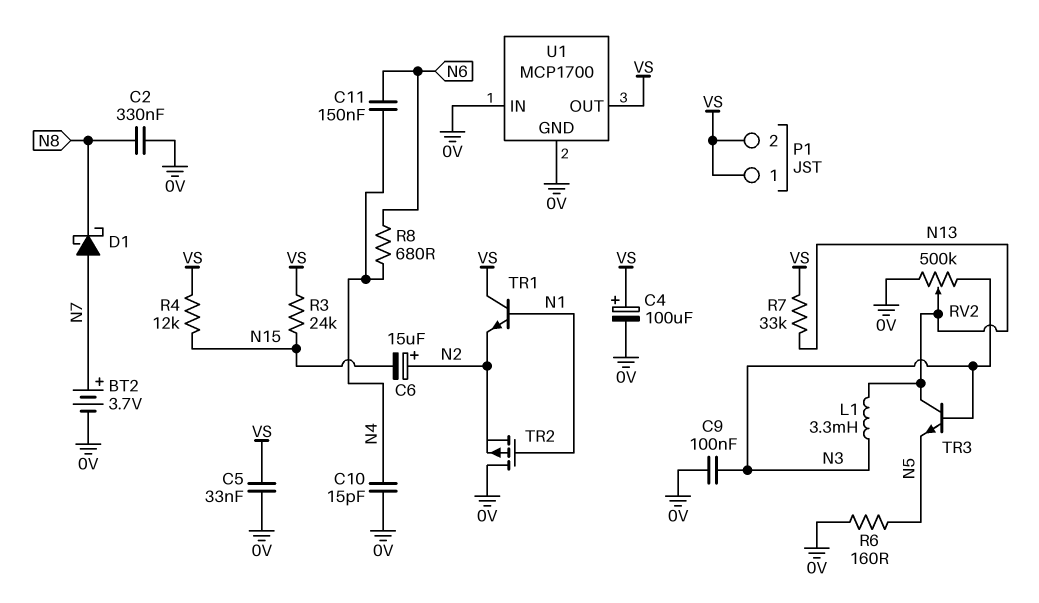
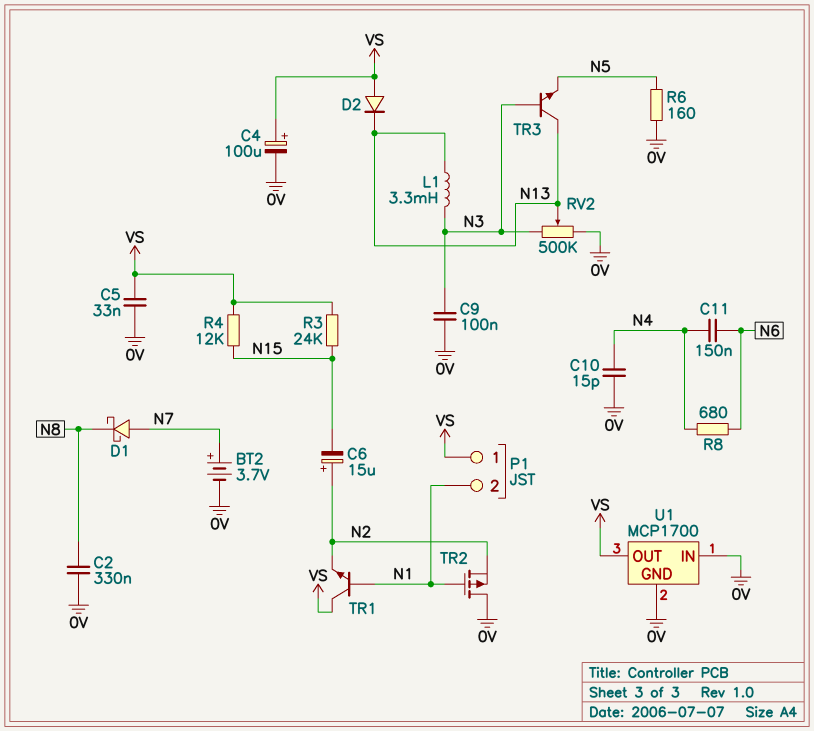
D2: none -> diode (A VS, K N13)
P1 pin 2: VS -> N1
R7: 33k (N13, VS) -> none

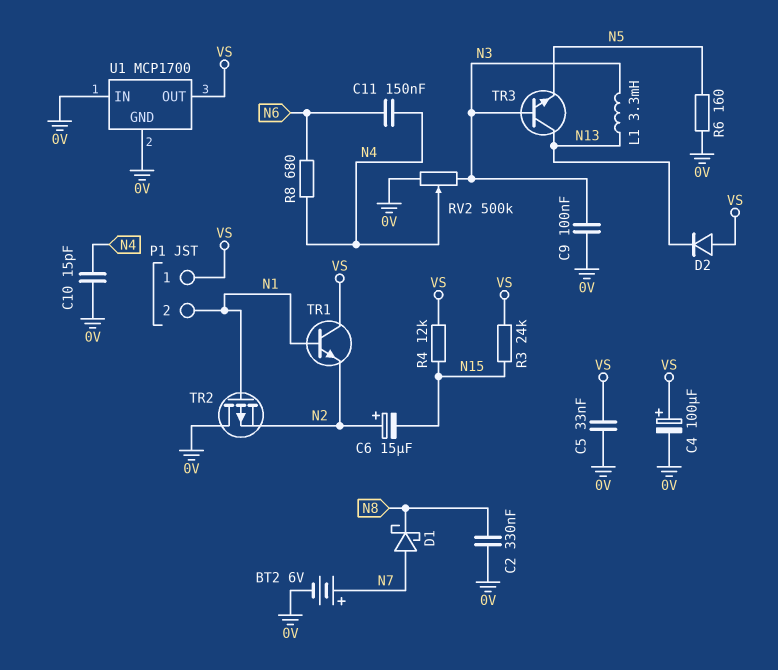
BT2: 3.7V (plus N7, minus 0V) -> 6V (plus N7, minus 0V)
RV2: 500k (0V, N3, wiper N13) -> 500k (0V, N3, wiper N4)

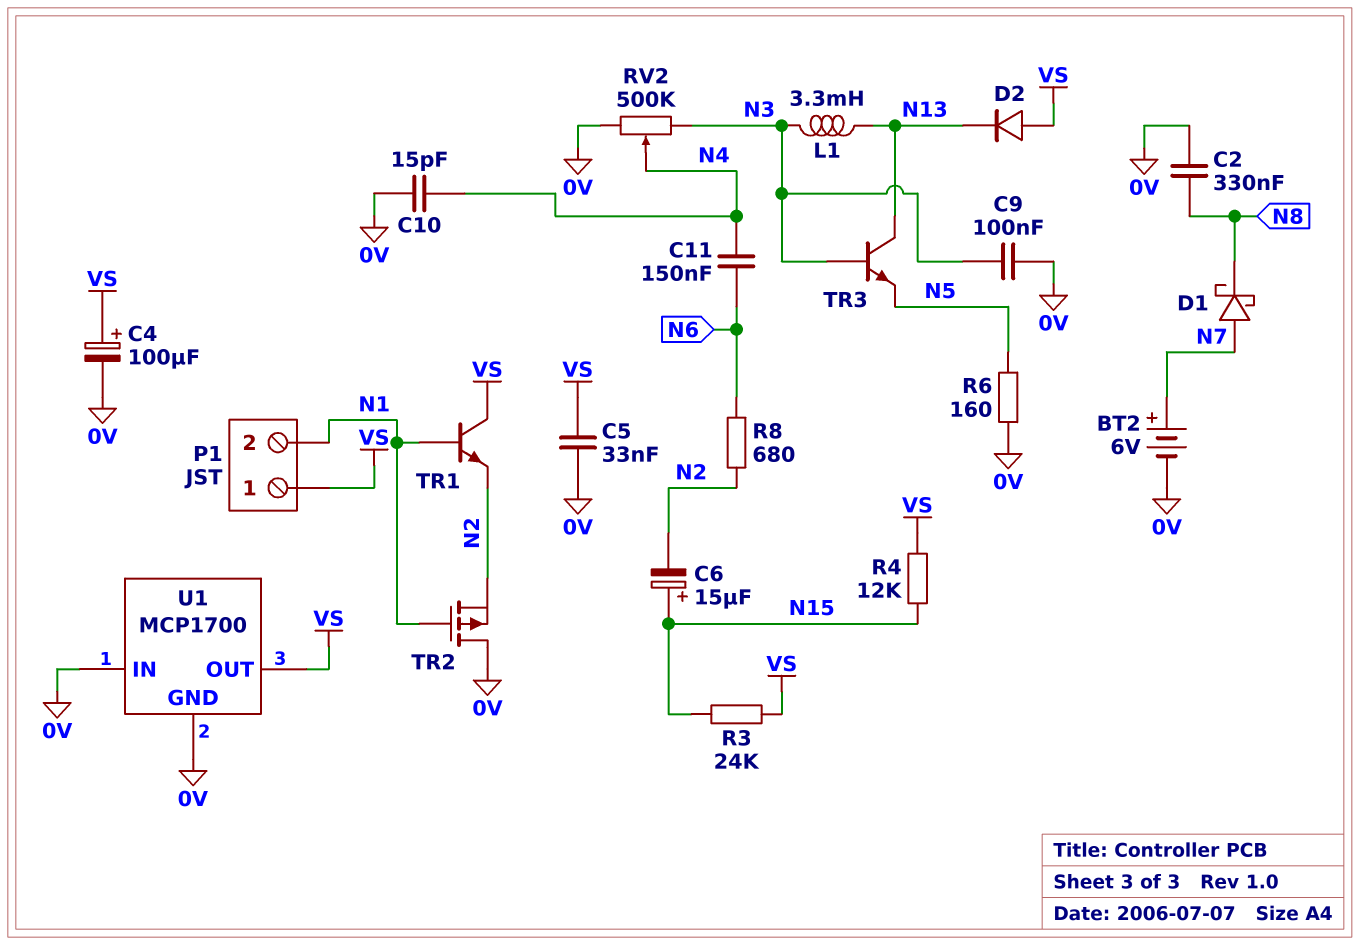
C6: 15uF (plus N2, minus N15) -> 15uF (plus N15, minus N2)
R8: 680 (N4, N6) -> 680 (N2, N6)

